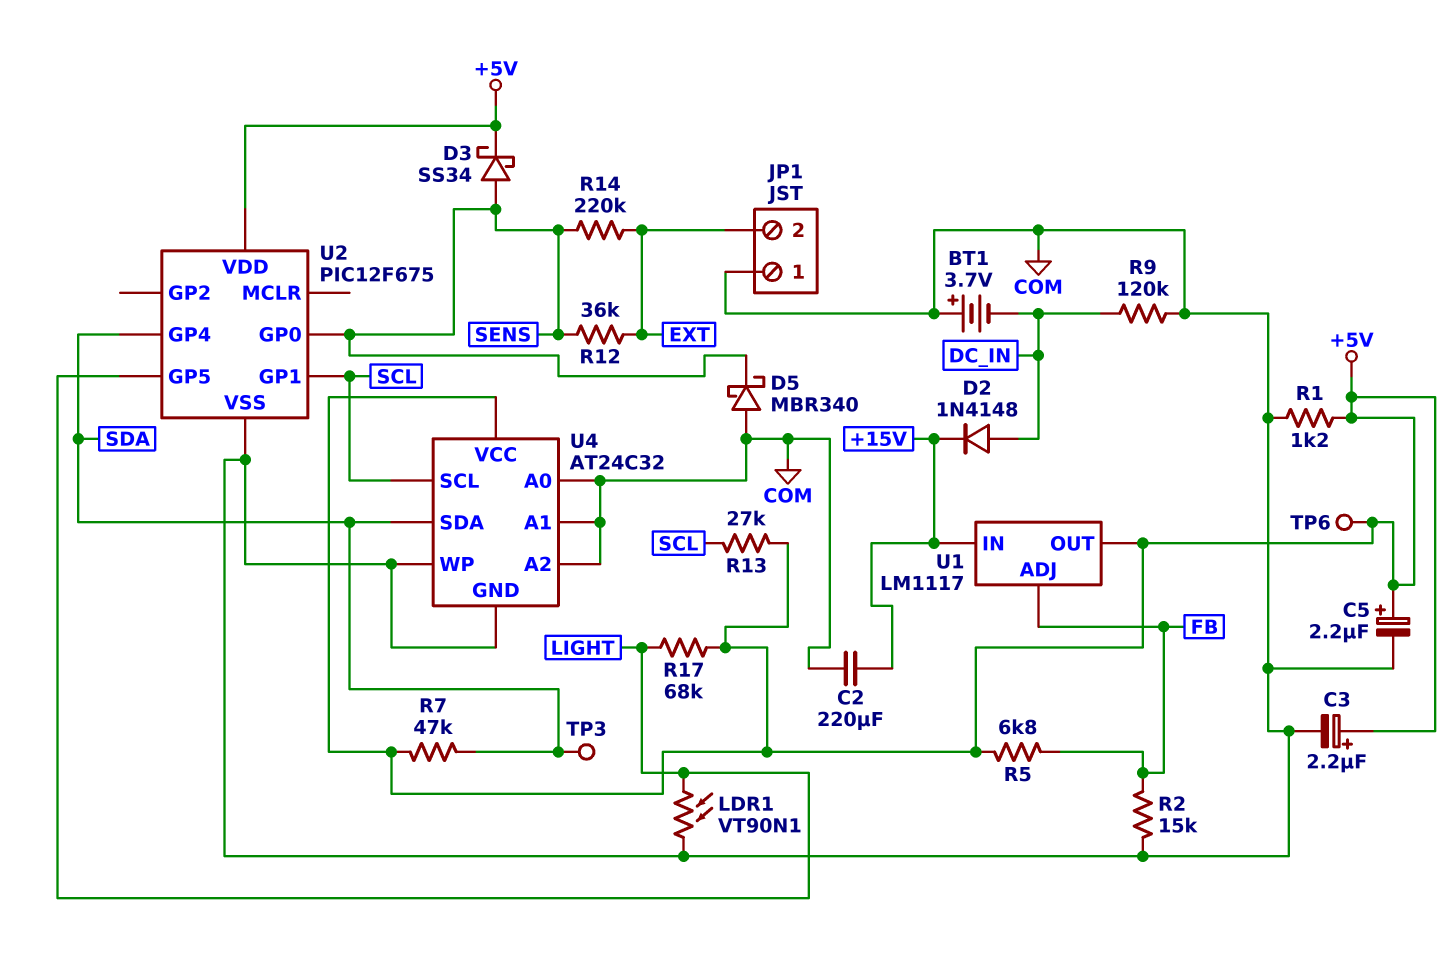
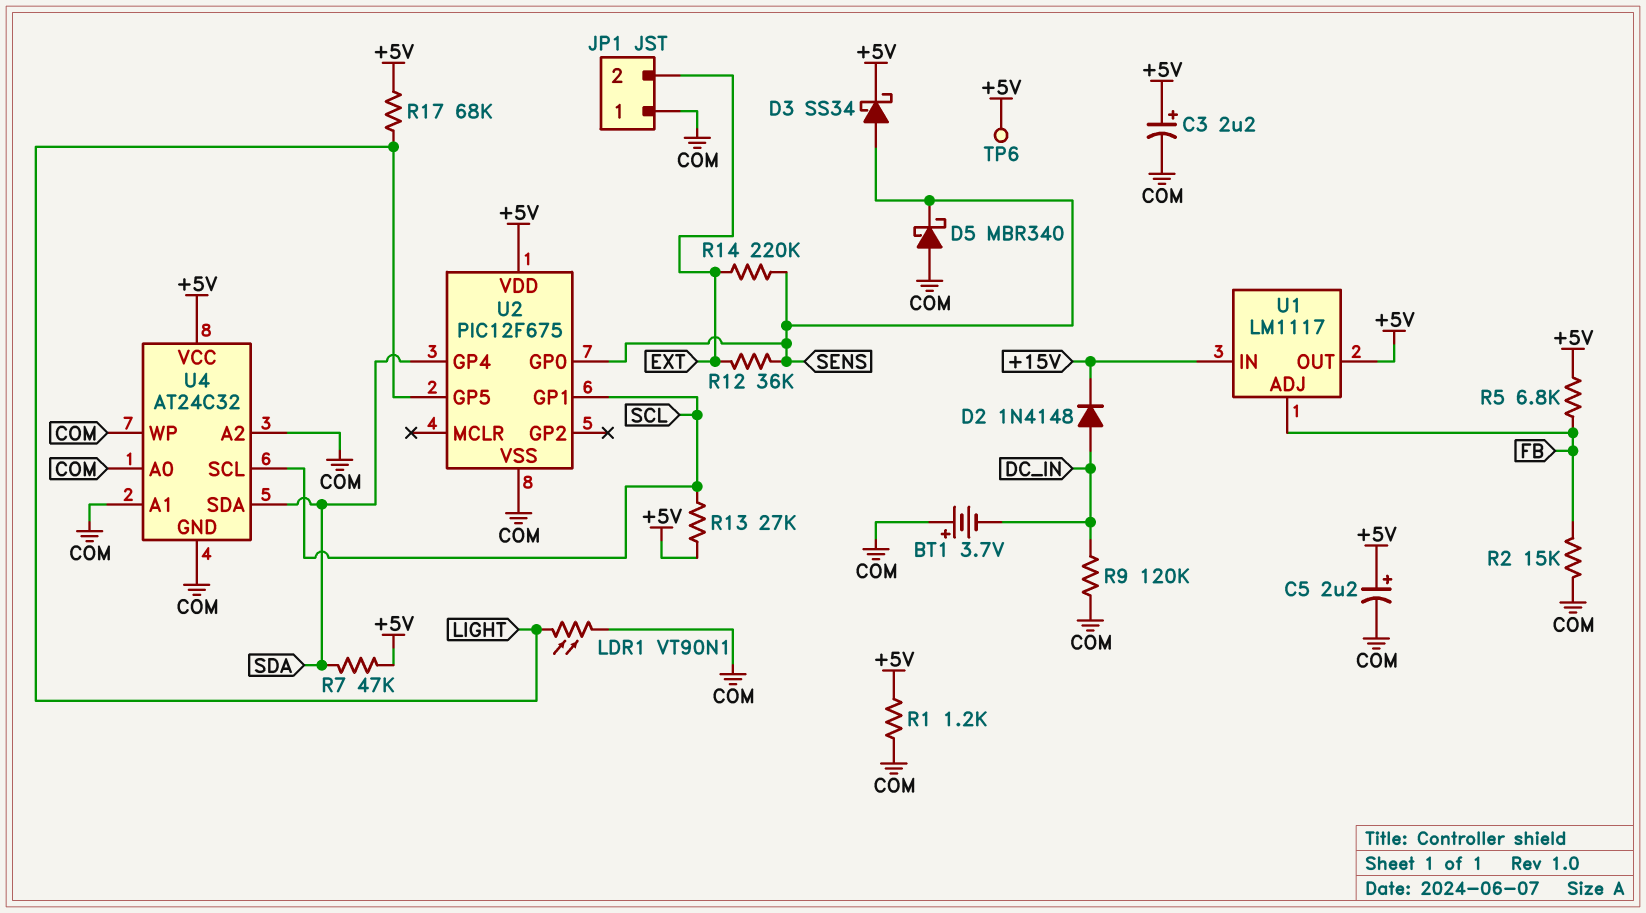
C2: 220uF (+15V, COM) -> none
TP3: test point (SDA) -> none

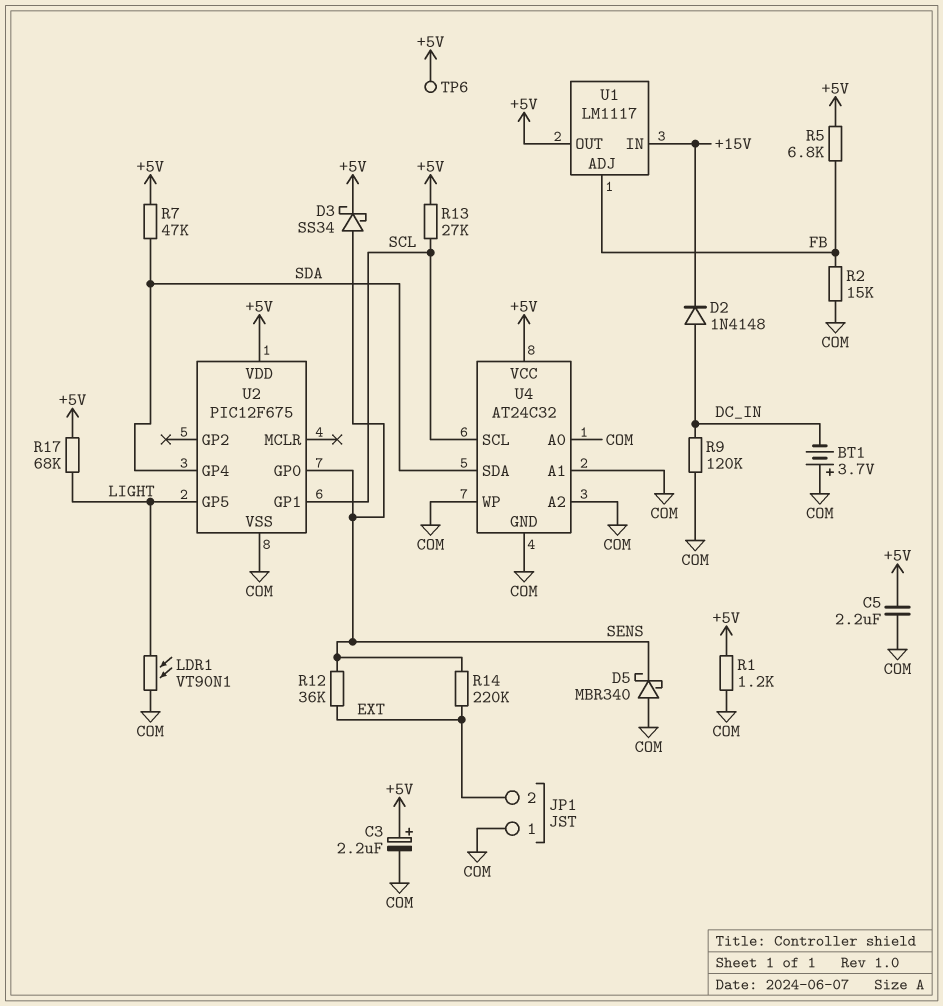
C5: 2.2uF (plus +5V, minus COM) -> 2.2uF (+5V, COM)

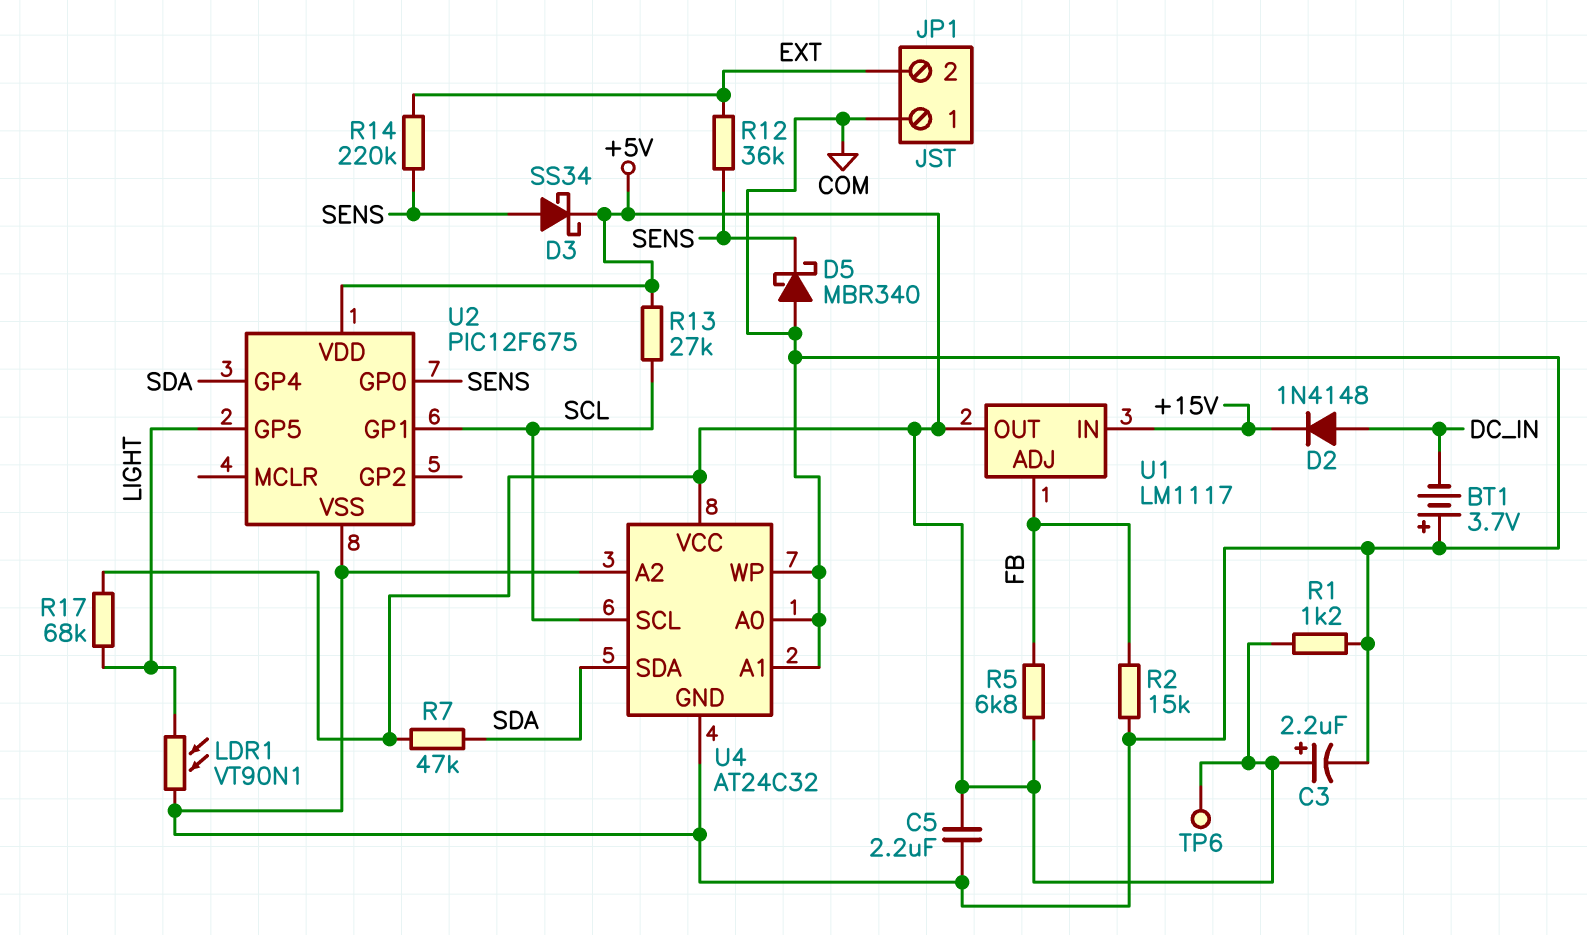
R9: 120k (COM, DC_IN) -> none

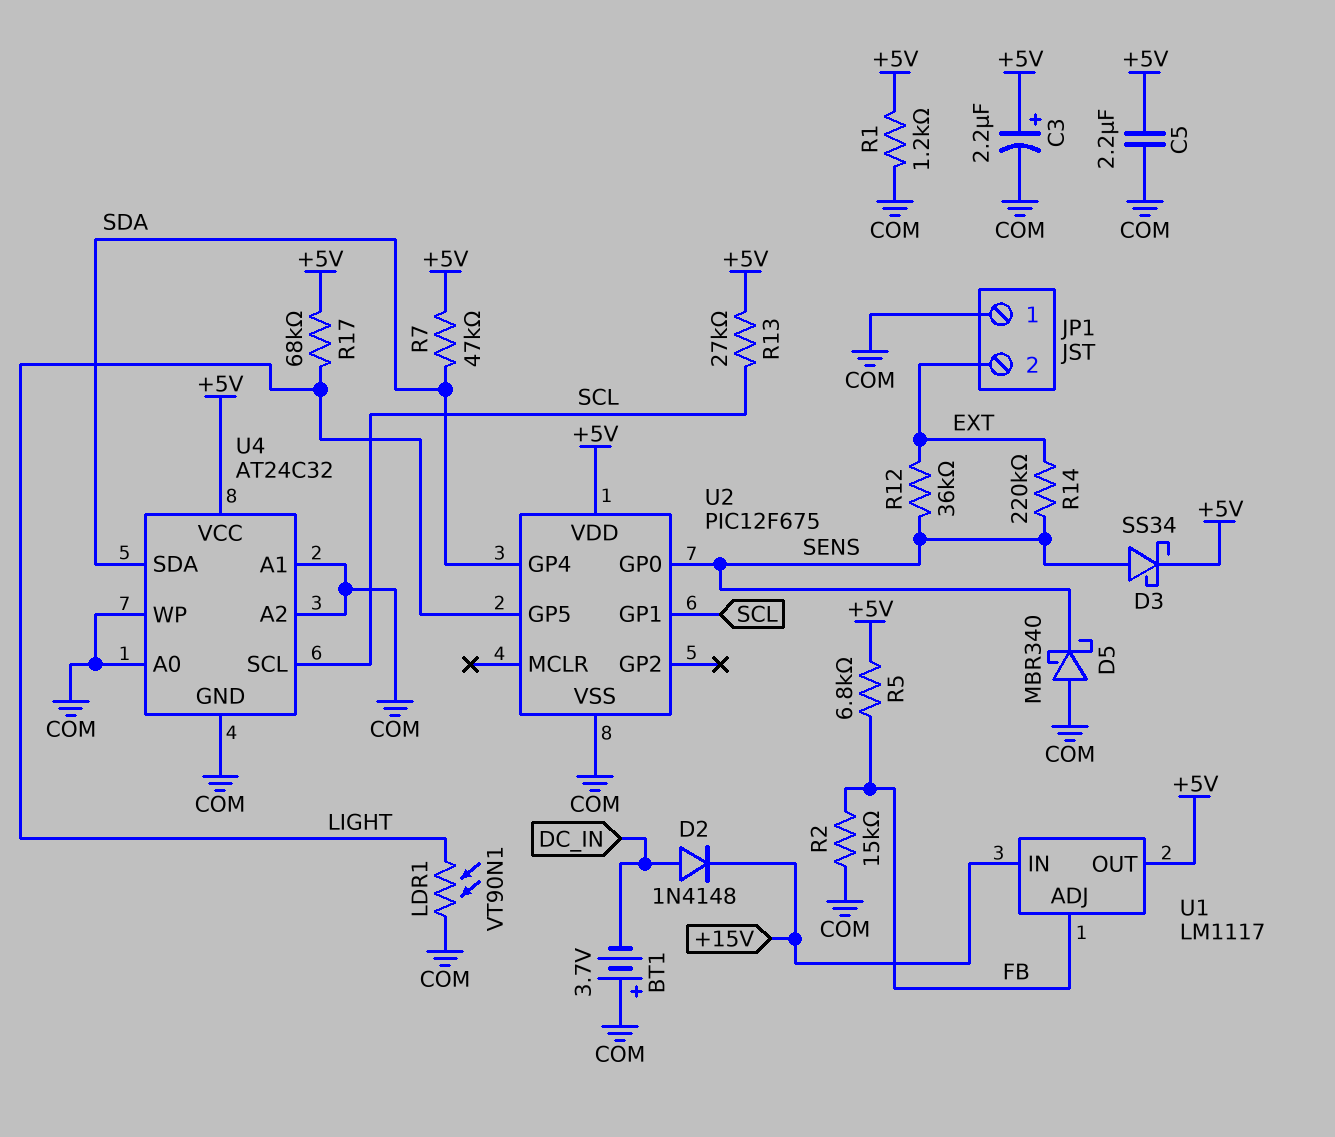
TP6: test point (+5V) -> none

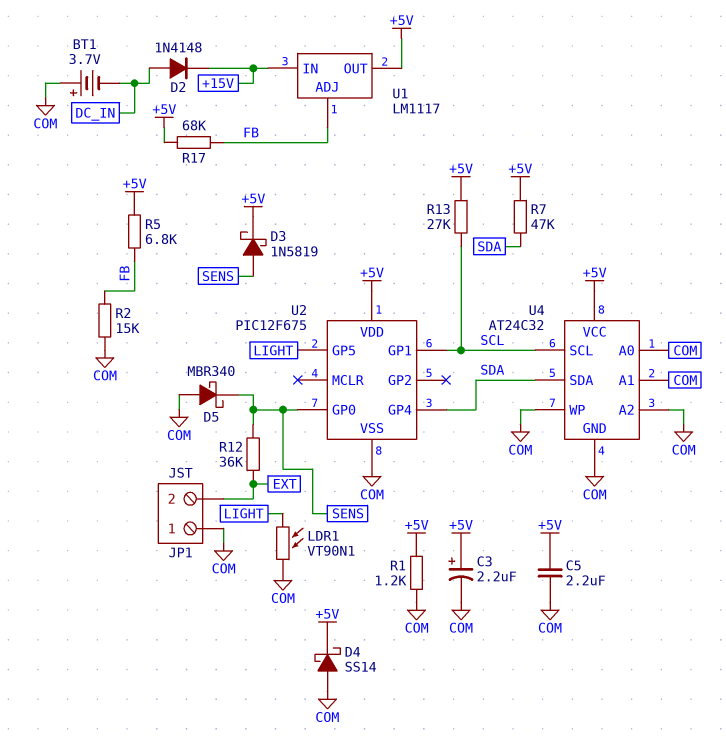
D3: schottky SS34 (A SENS, K +5V) -> schottky 1N5819 (A SENS, K +5V)
D4: none -> schottky SS14 (A COM, K +5V)
R14: 220k (EXT, SENS) -> none
R17: 68k (+5V, LIGHT) -> 68k (+5V, FB)

